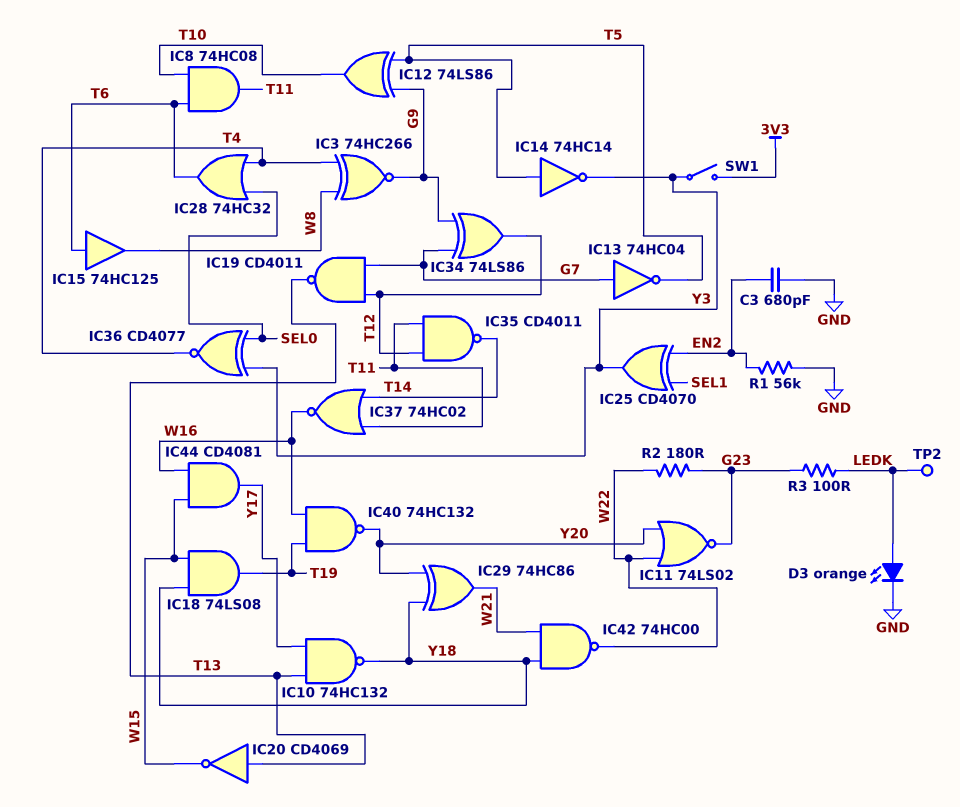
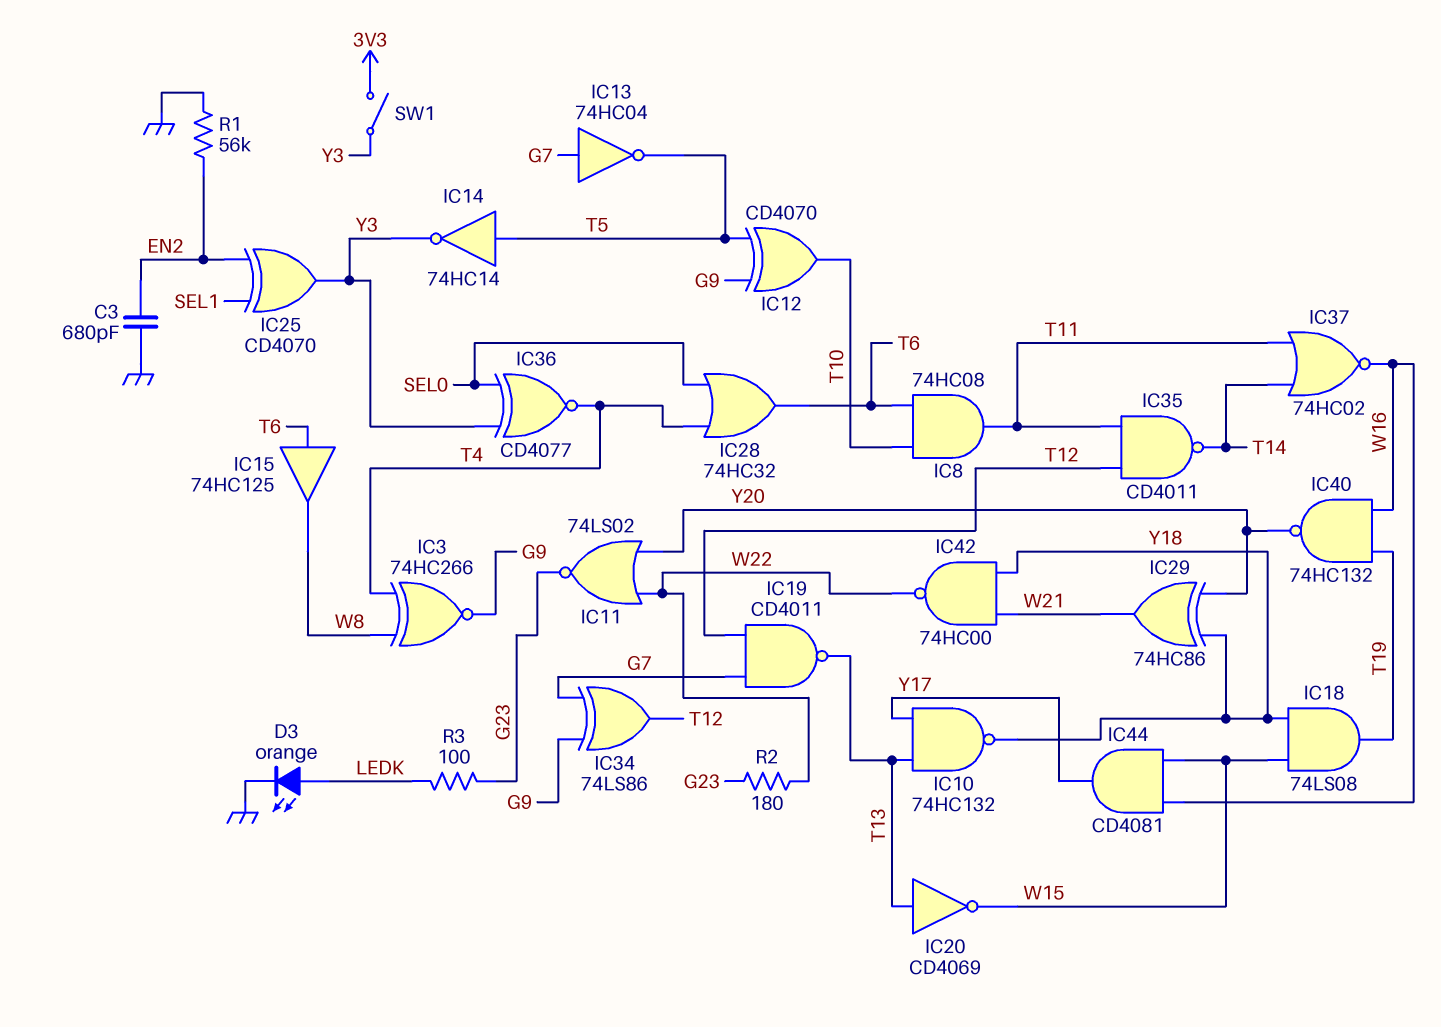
IC12: XOR 74LS86 (in G9, in T5, out T10) -> XOR CD4070 (in G9, in T5, out T10)
TP2: test point (LEDK) -> none

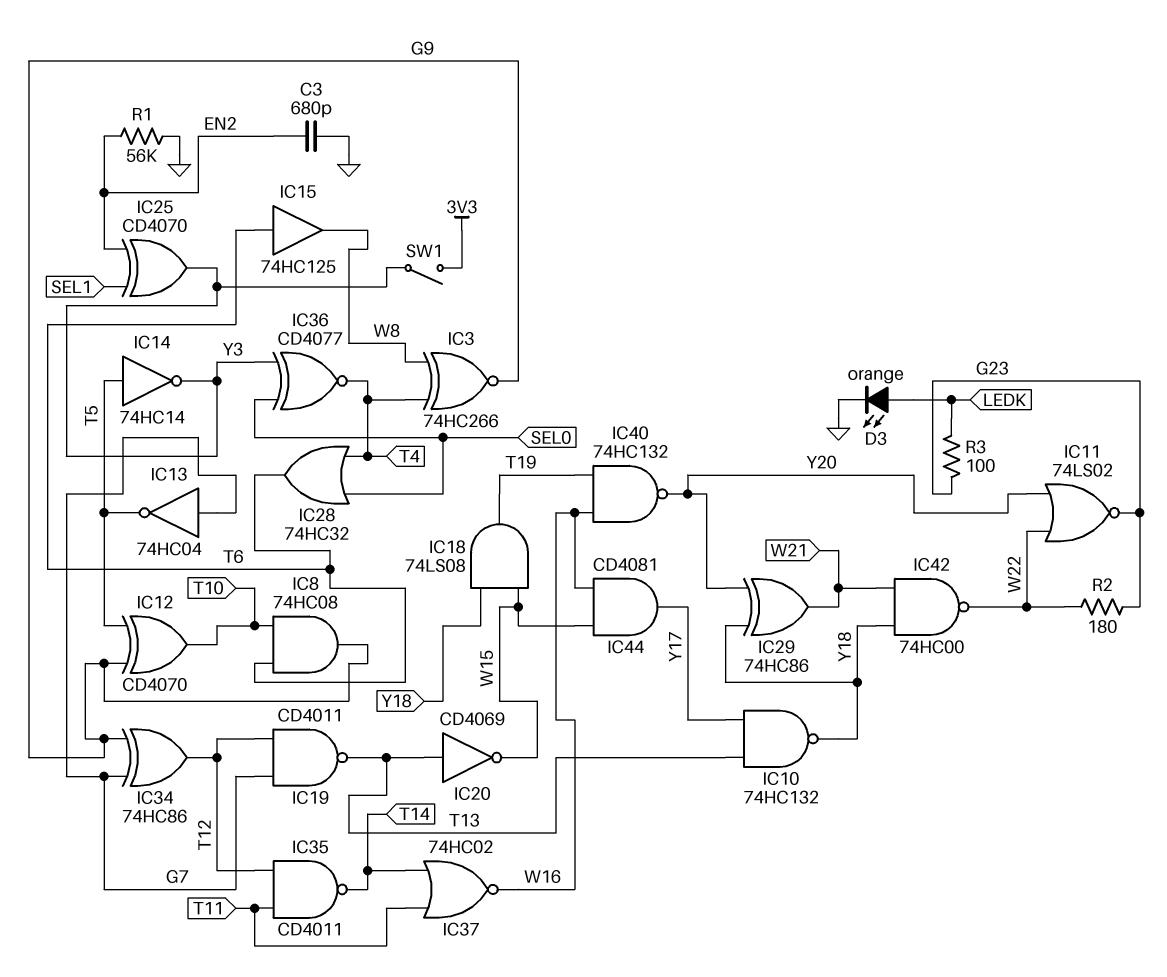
IC8: AND 74HC08 (in T6, in T10, out T11) -> AND 74HC08 (in T6, in T10, out G9)
IC34: XOR 74LS86 (in G7, in G9, out T12) -> XOR 74HC86 (in G7, in G9, out T12)

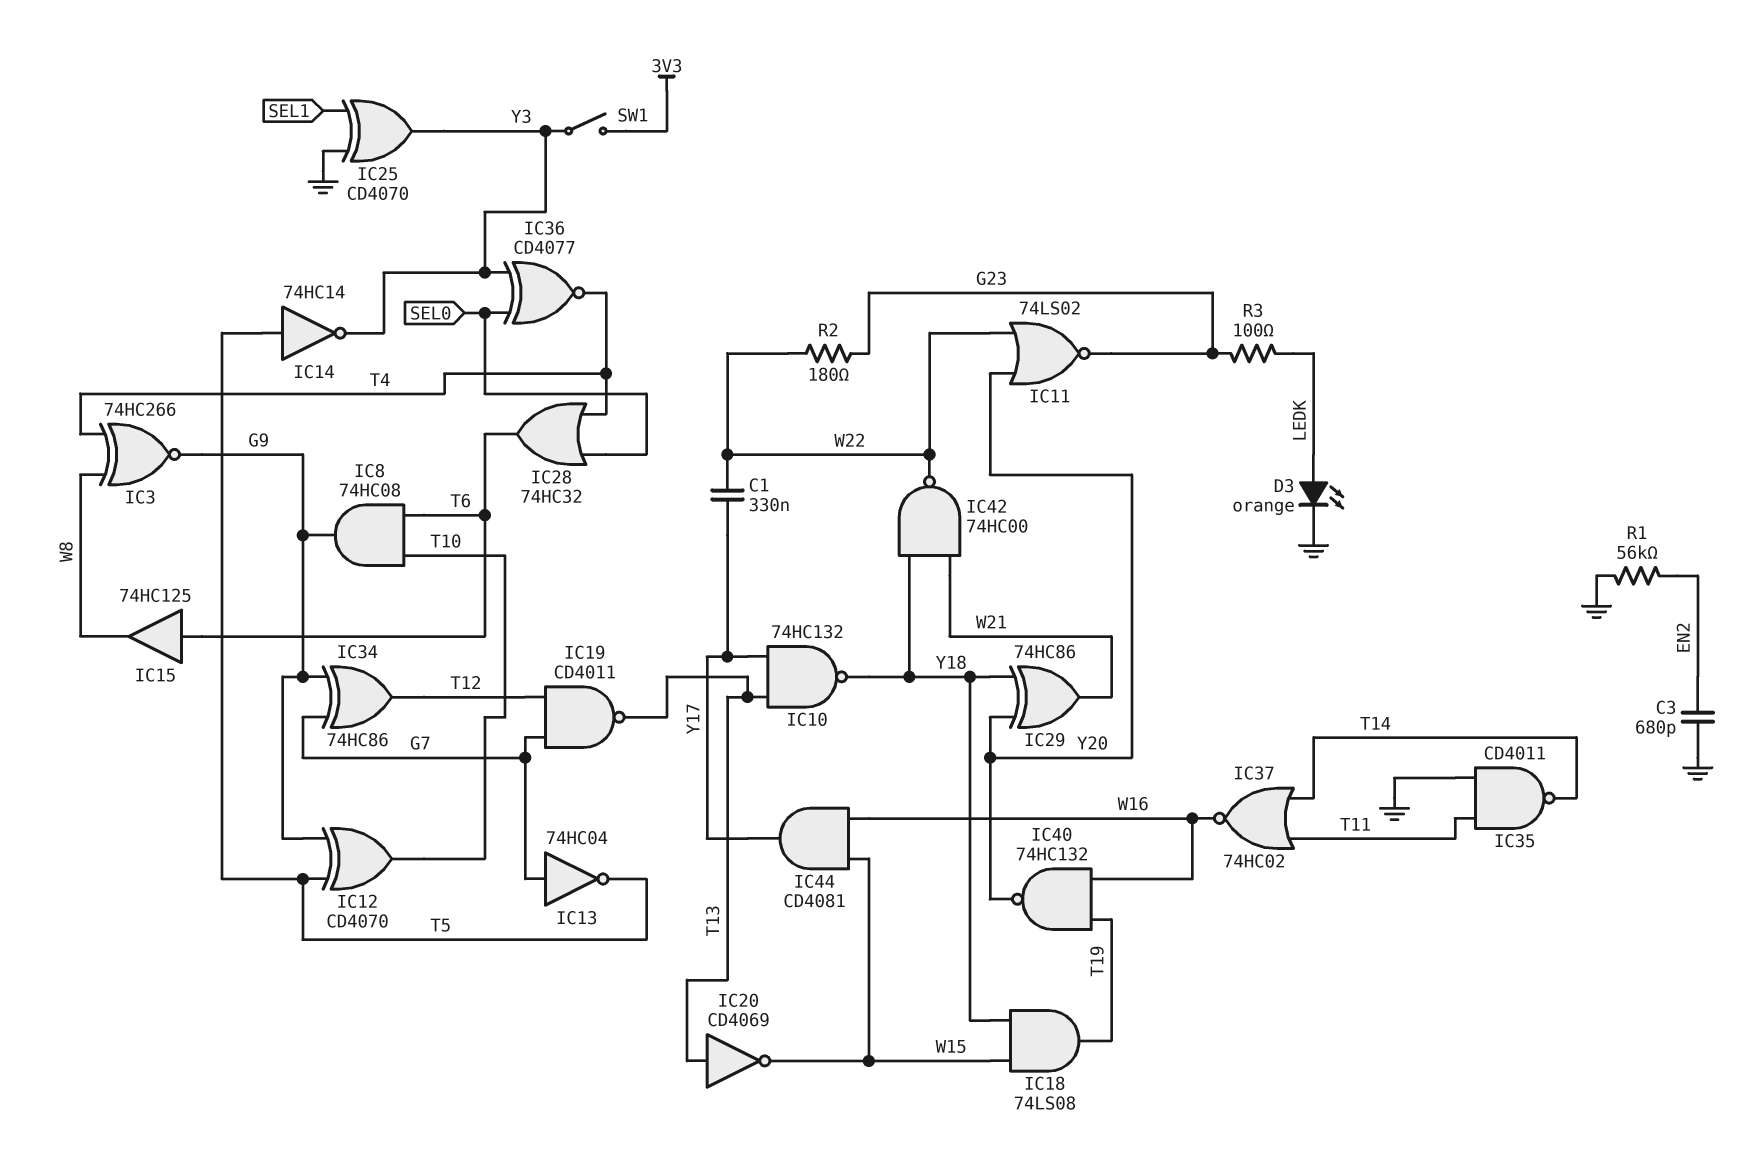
C1: none -> 330nF (W22, Y17)
IC25: XOR CD4070 (in EN2, in SEL1, out Y3) -> XOR CD4070 (in GND, in SEL1, out Y3)
IC35: NAND CD4011 (in T11, in T12, out T14) -> NAND CD4011 (in GND, in T11, out T14)

